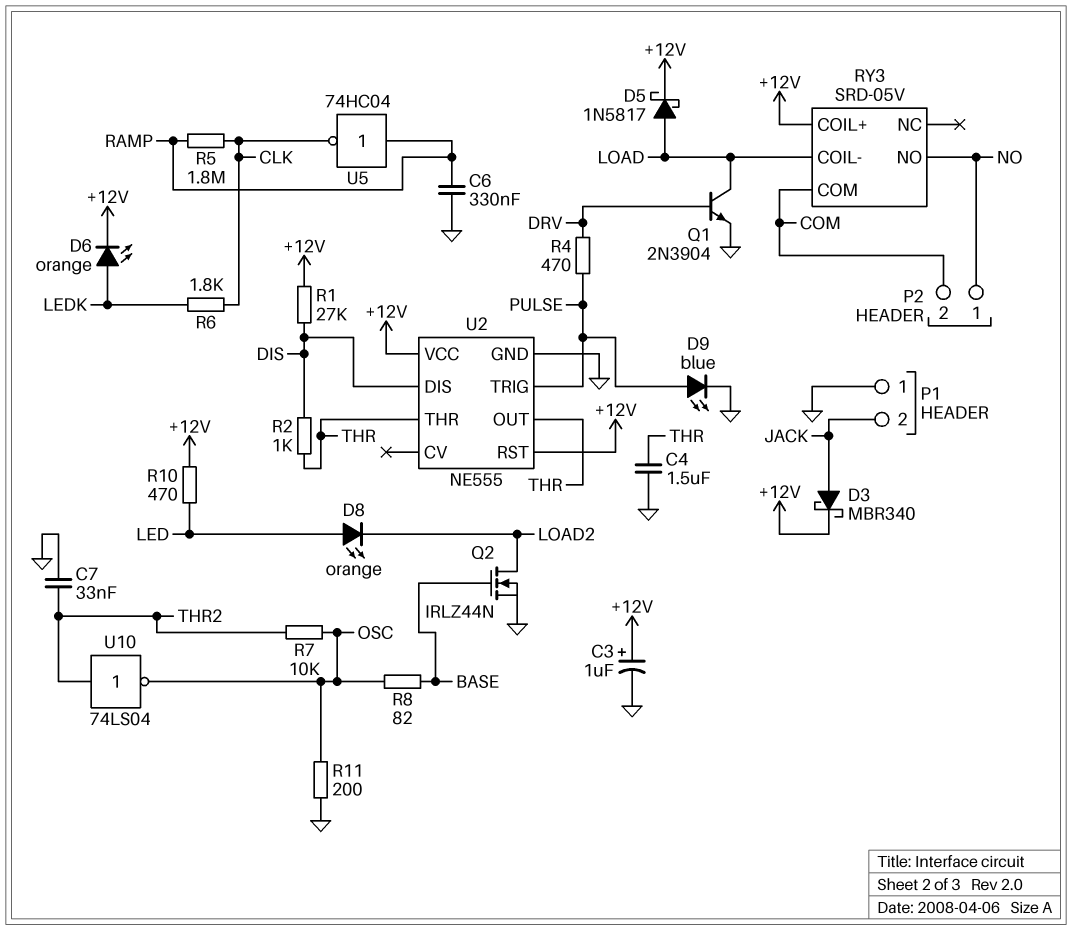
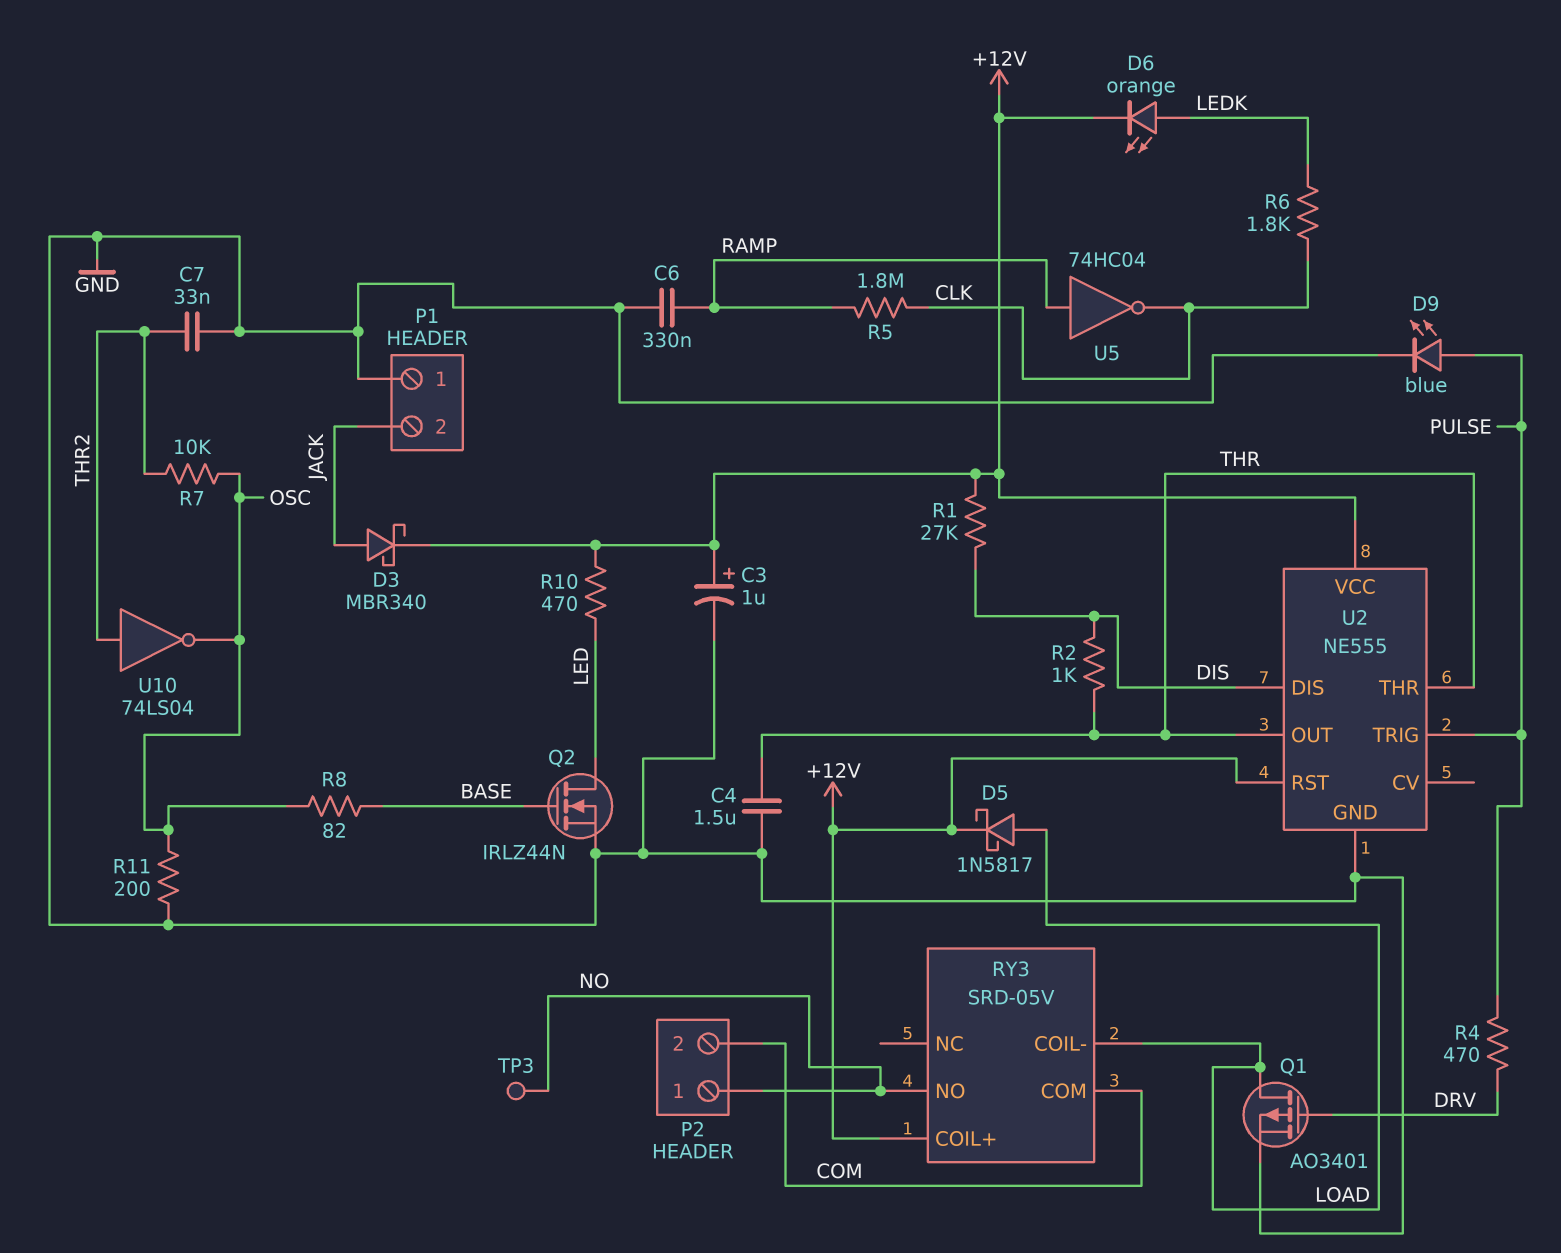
D8: LED orange (A LED, K LOAD2) -> none
Q1: NPN 2N3904 (B DRV, C LOAD, E GND) -> PMOS AO3401 (G DRV, D LOAD, S GND)
Q2: NMOS IRLZ44N (G BASE, D LOAD2, S GND) -> NMOS IRLZ44N (G BASE, D LED, S GND)
TP3: none -> test point (NO)

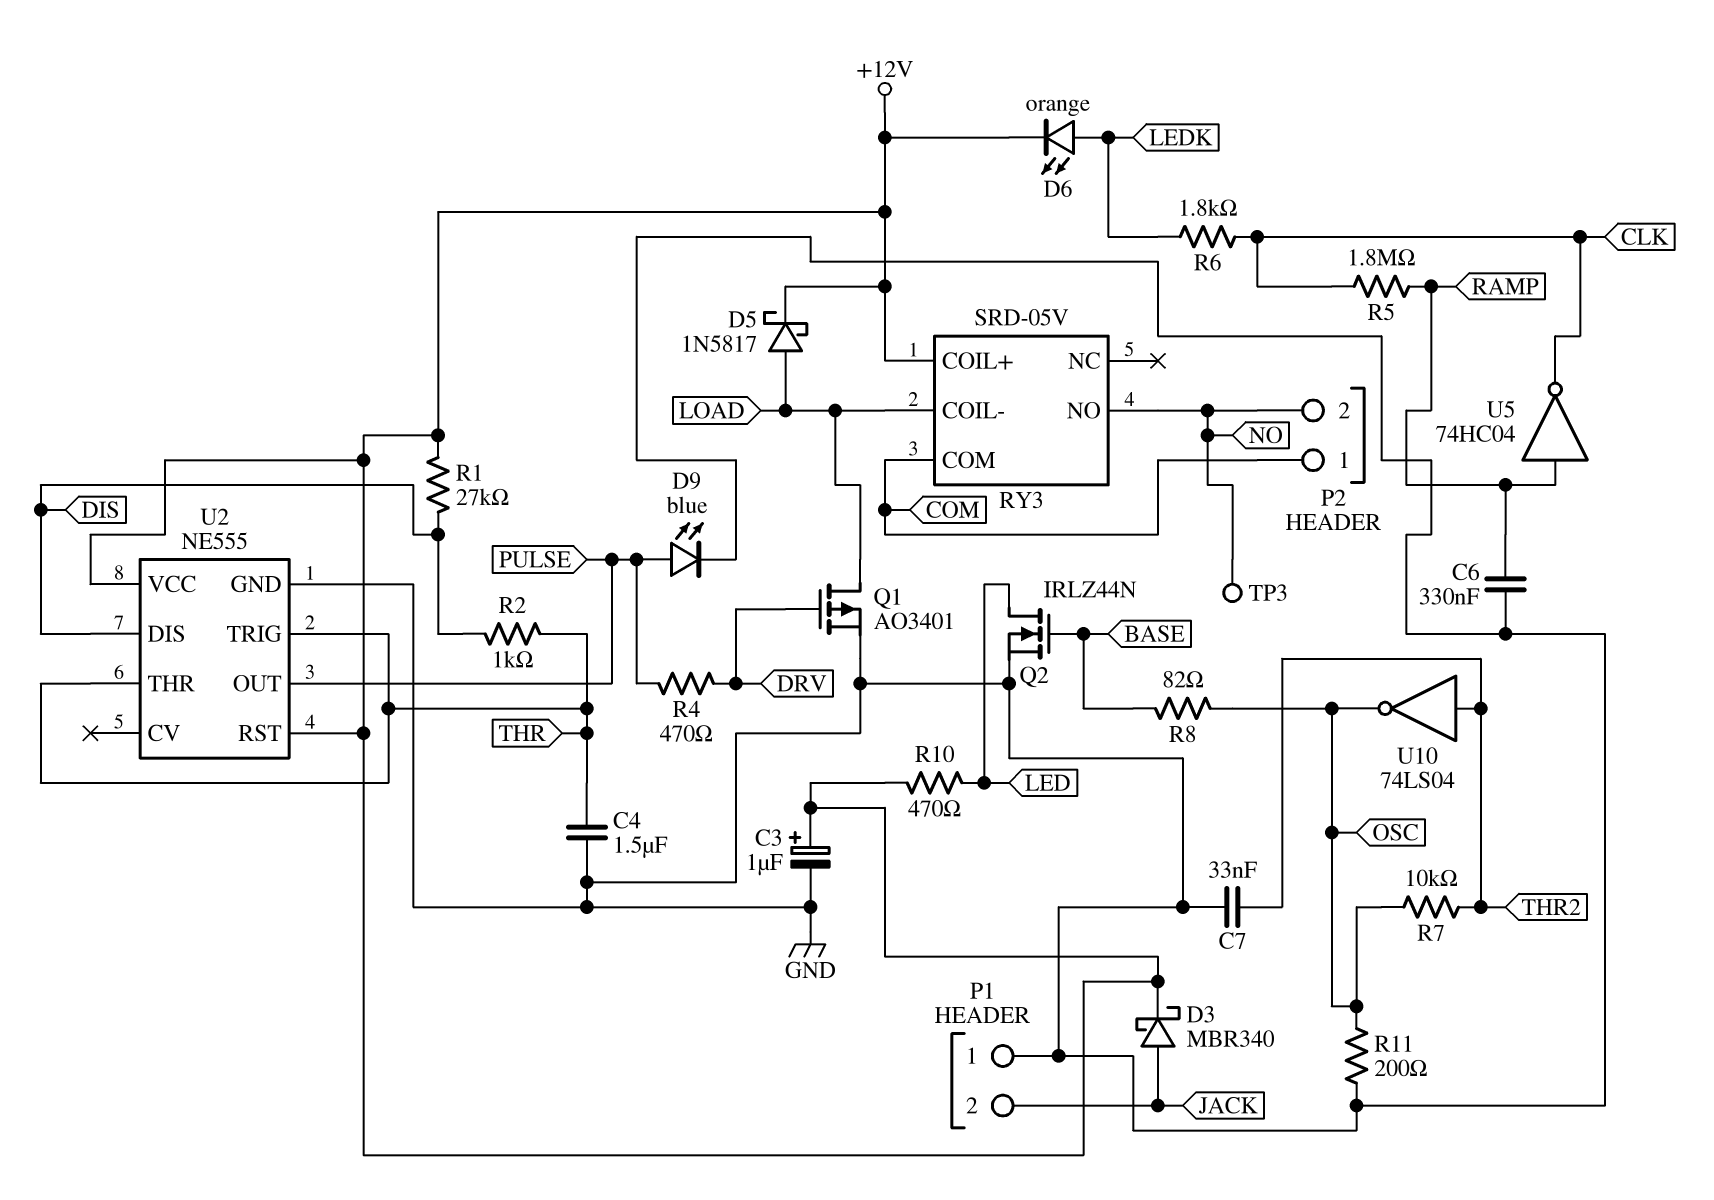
P2 pin 1: NO -> COM
P2 pin 2: COM -> NO
U2 pin OUT: THR -> PULSE
U2 pin TRIG: PULSE -> THR

